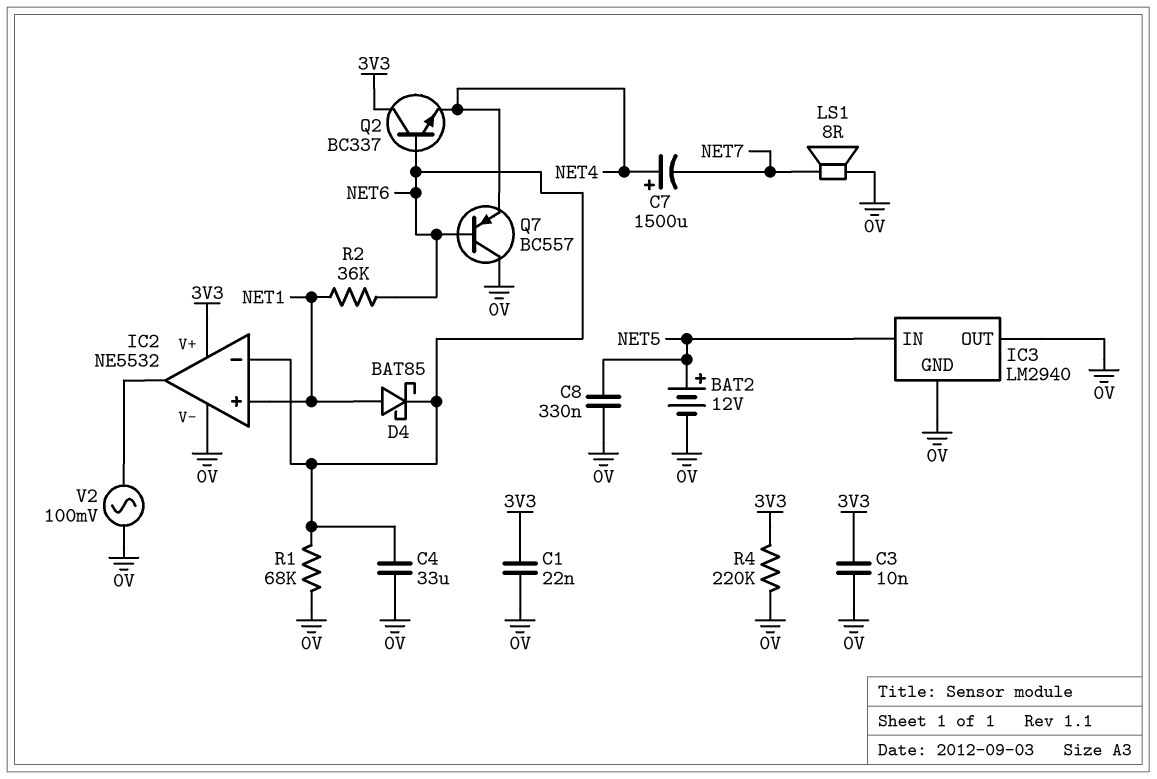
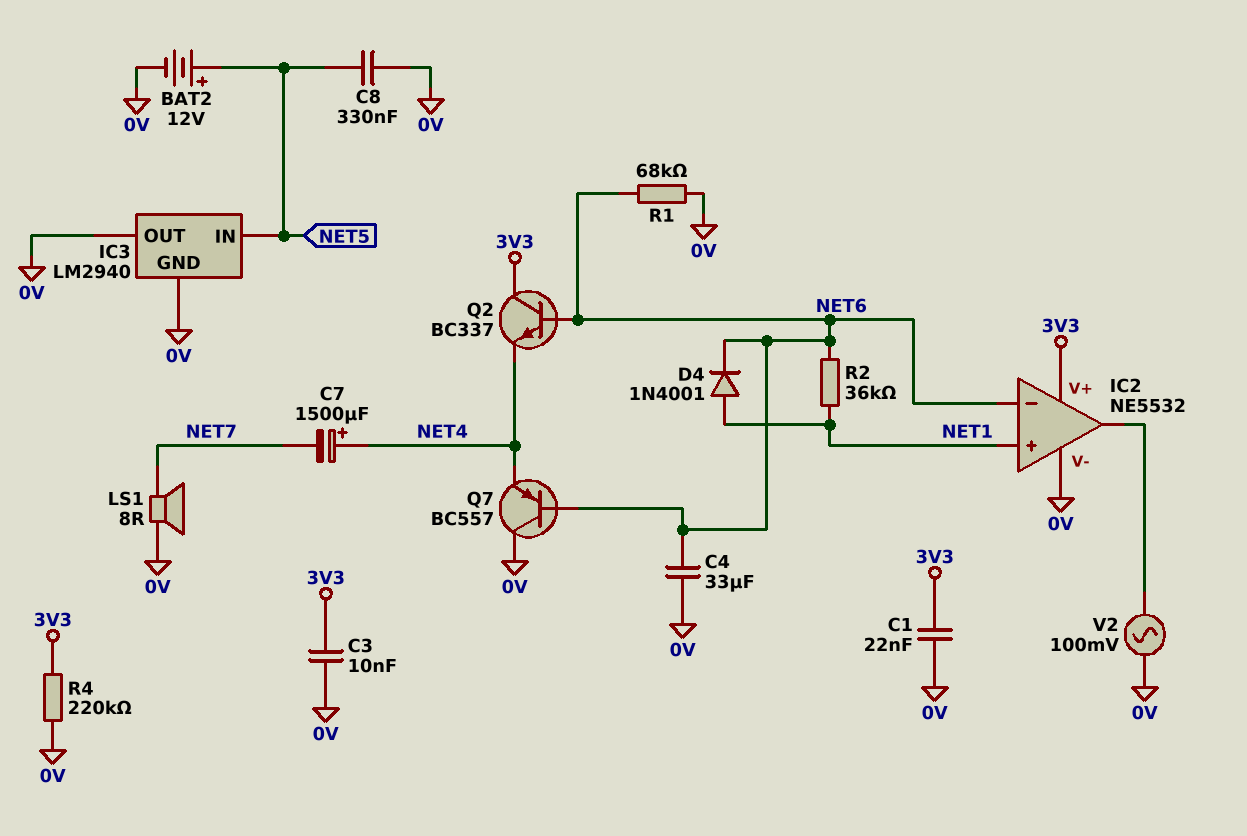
D4: schottky BAT85 (A NET1, K NET6) -> diode 1N4001 (A NET1, K NET6)

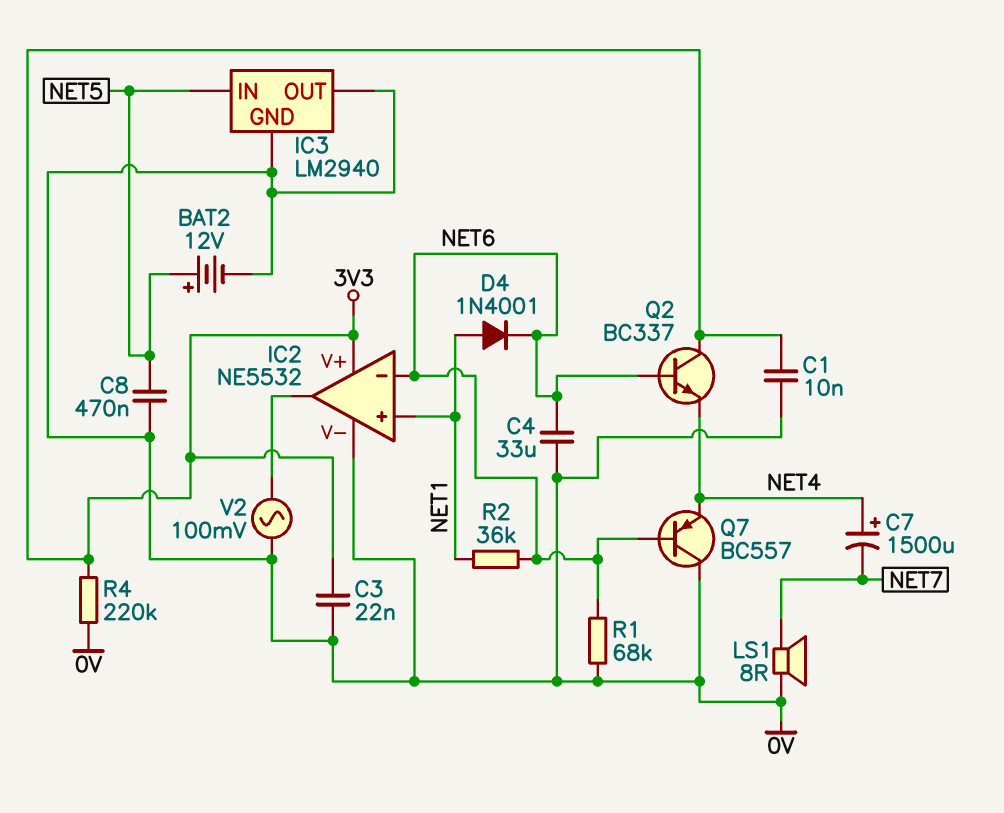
C1: 22nF (0V, 3V3) -> 10nF (0V, 3V3)
C3: 10nF (0V, 3V3) -> 22nF (0V, 3V3)
C8: 330nF (0V, NET5) -> 470nF (0V, NET5)

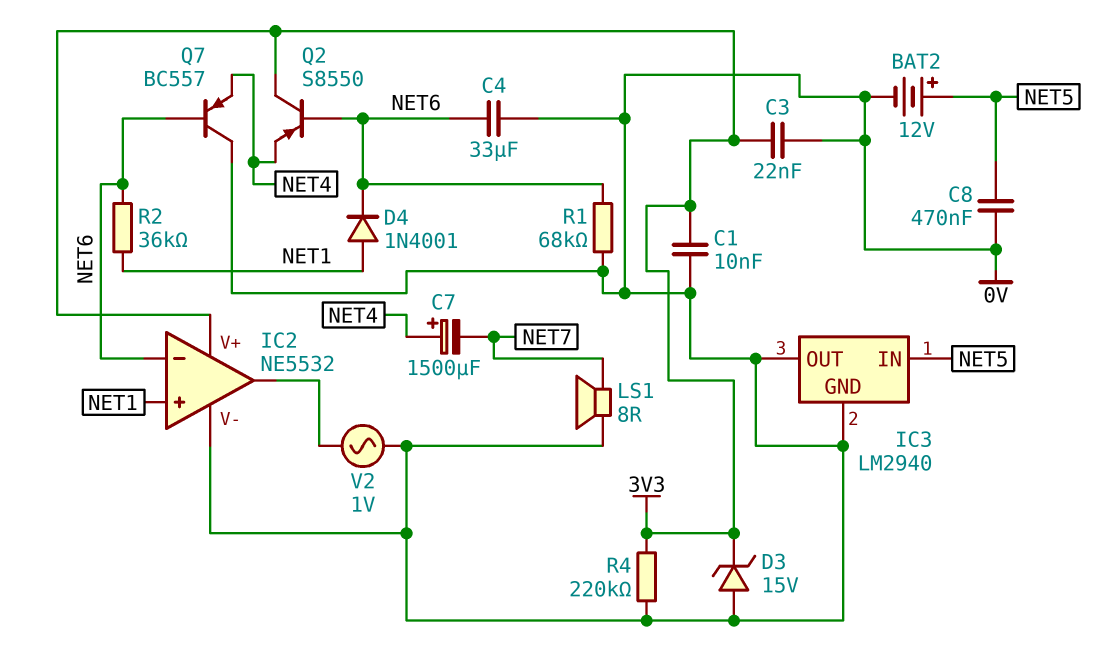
D3: none -> zener 15V (A 0V, K 3V3)
Q2: NPN BC337 (B NET6, C 3V3, E NET4) -> PNP S8550 (B NET6, C 3V3, E NET4)
V2: AC 100mV (0V, IC2/out) -> AC 1V (0V, IC2/out)

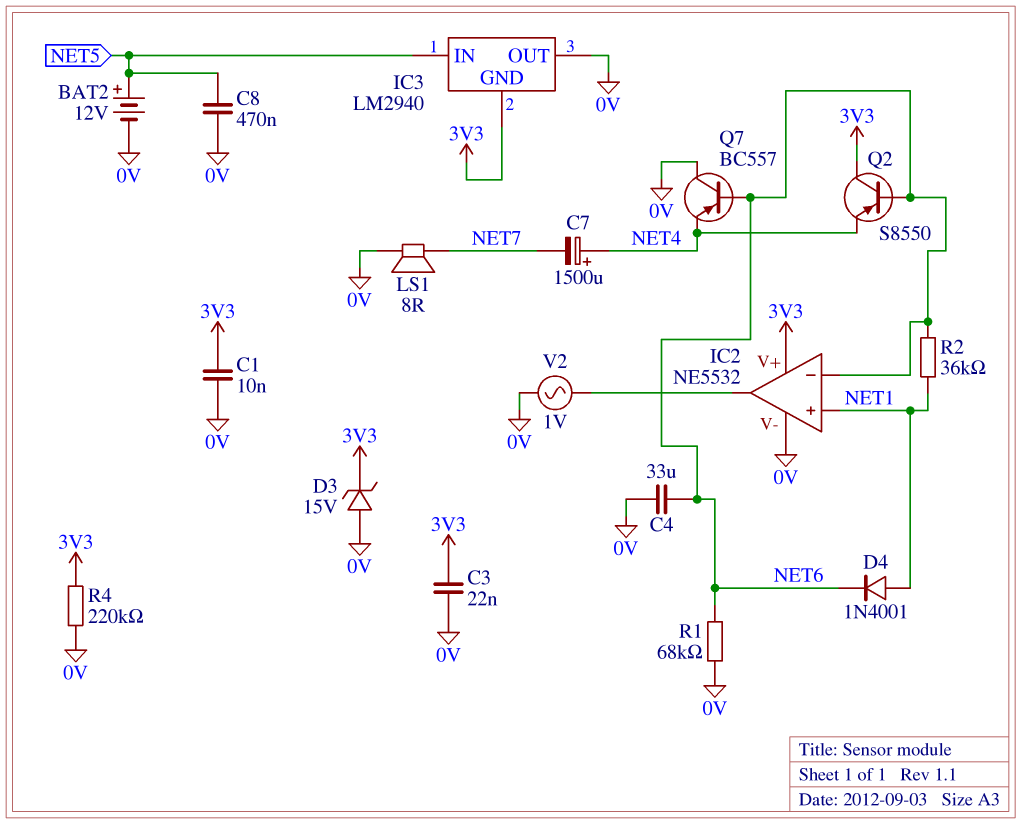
IC3 pin GND: 0V -> 3V3

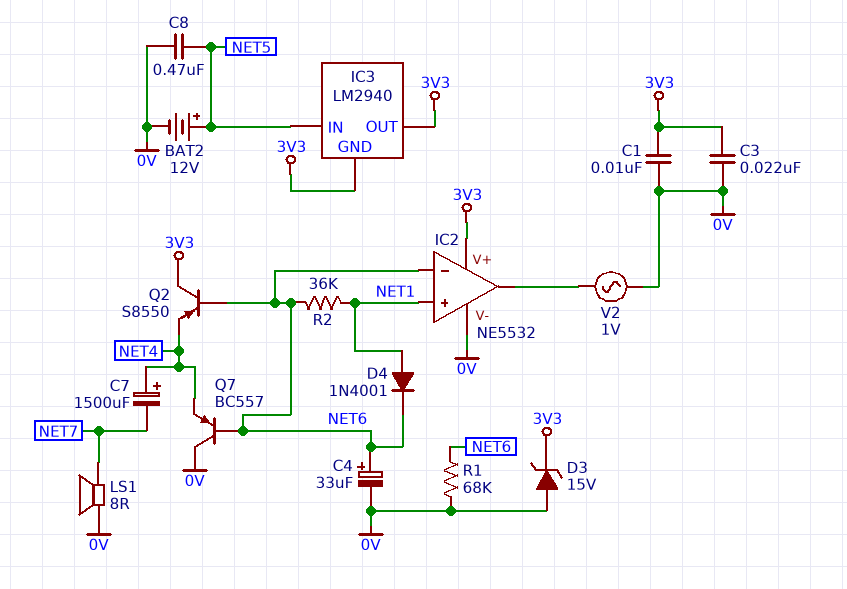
C4: 33uF (0V, NET6) -> 33uF (plus NET6, minus 0V)
IC3 pin OUT: 0V -> 3V3
R4: 220k (0V, 3V3) -> none

